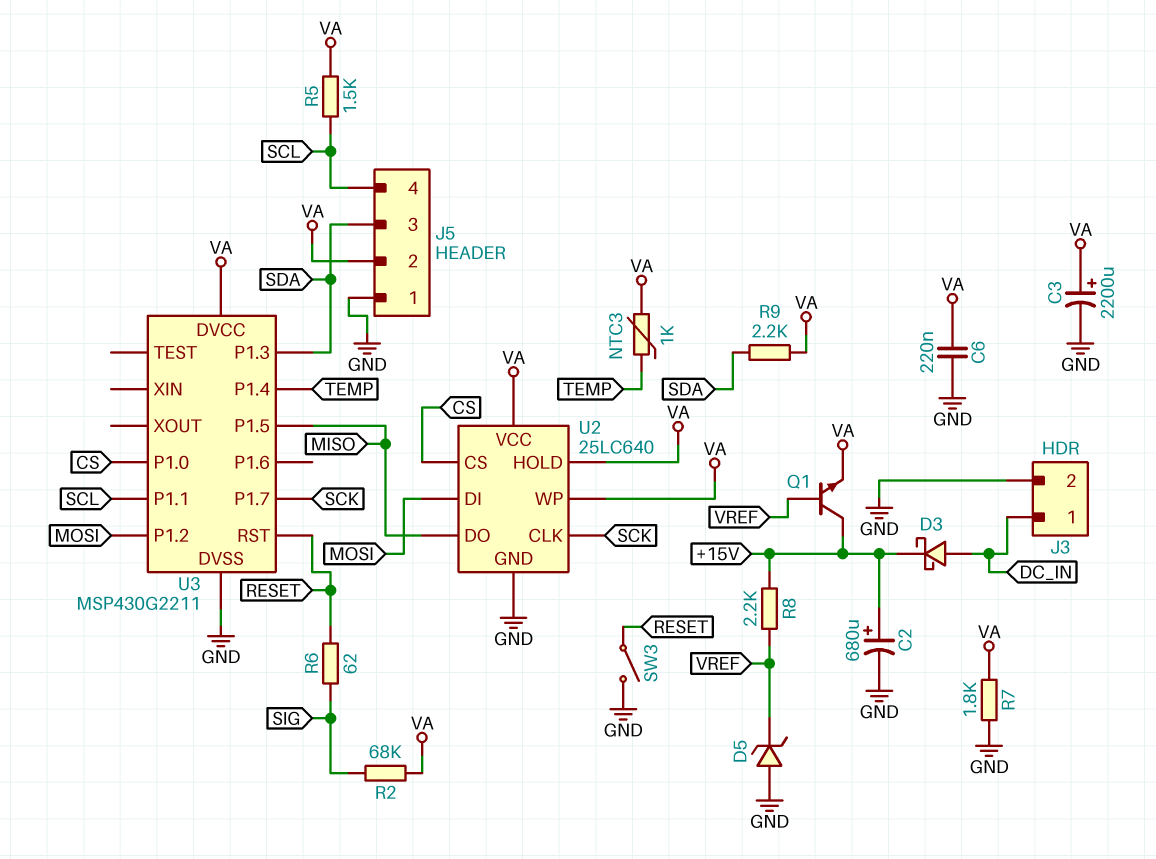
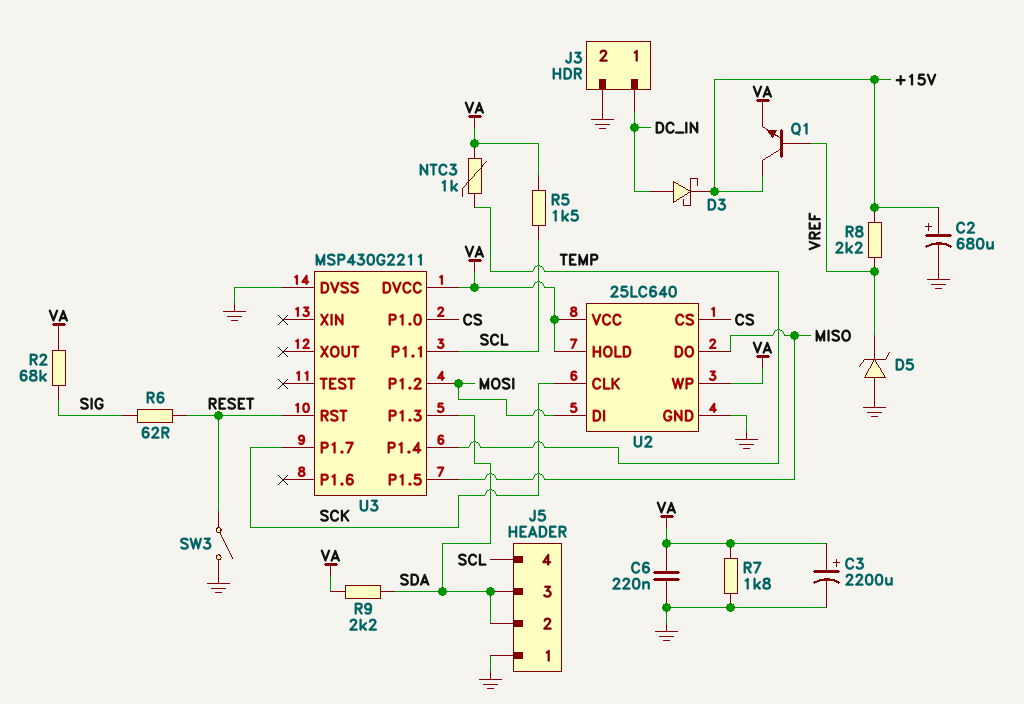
J5 pin 2: VA -> SDA

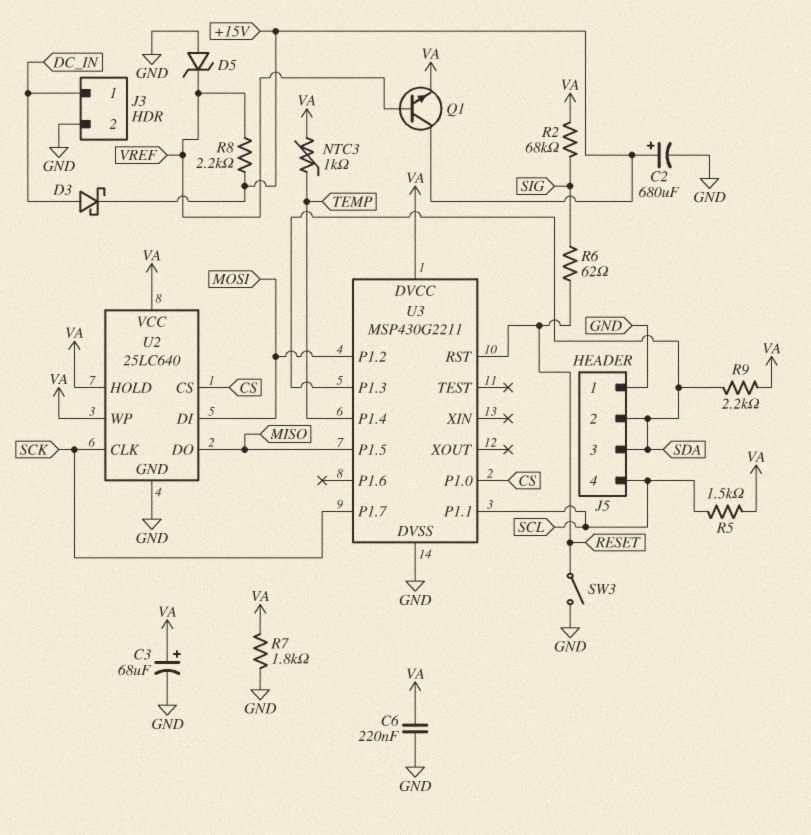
C3: 2200uF (plus VA, minus GND) -> 68uF (plus VA, minus GND)

